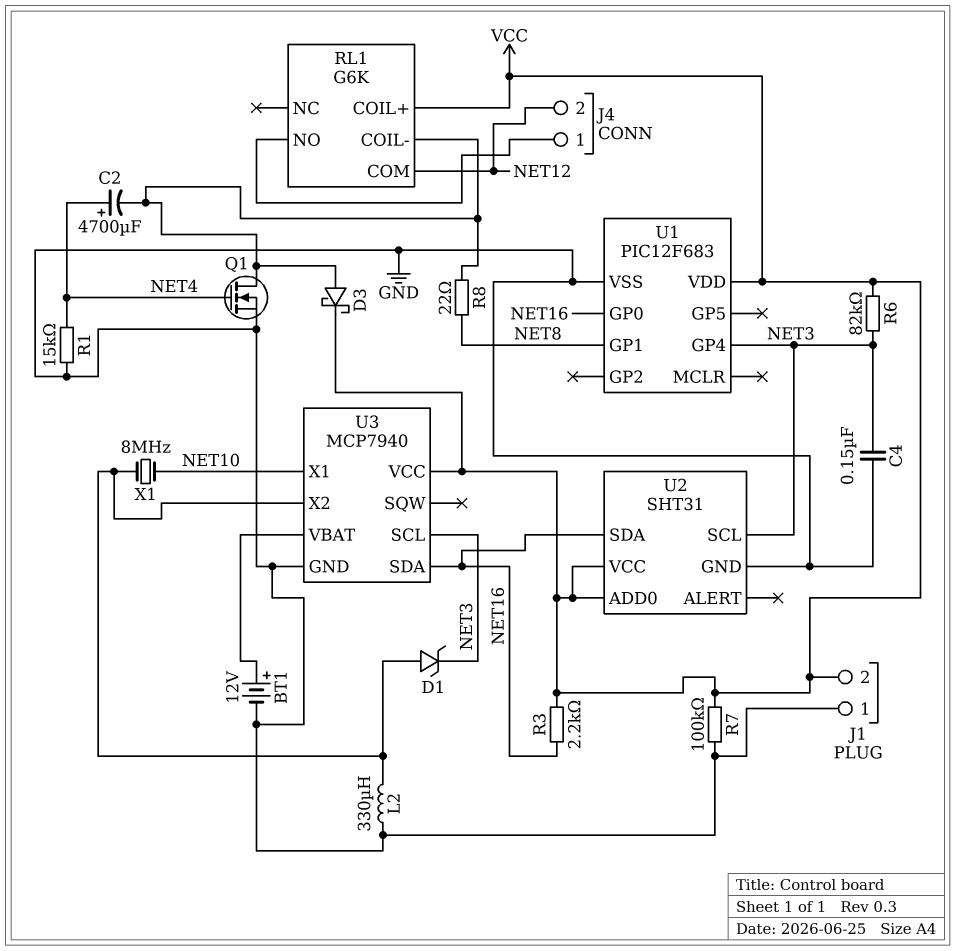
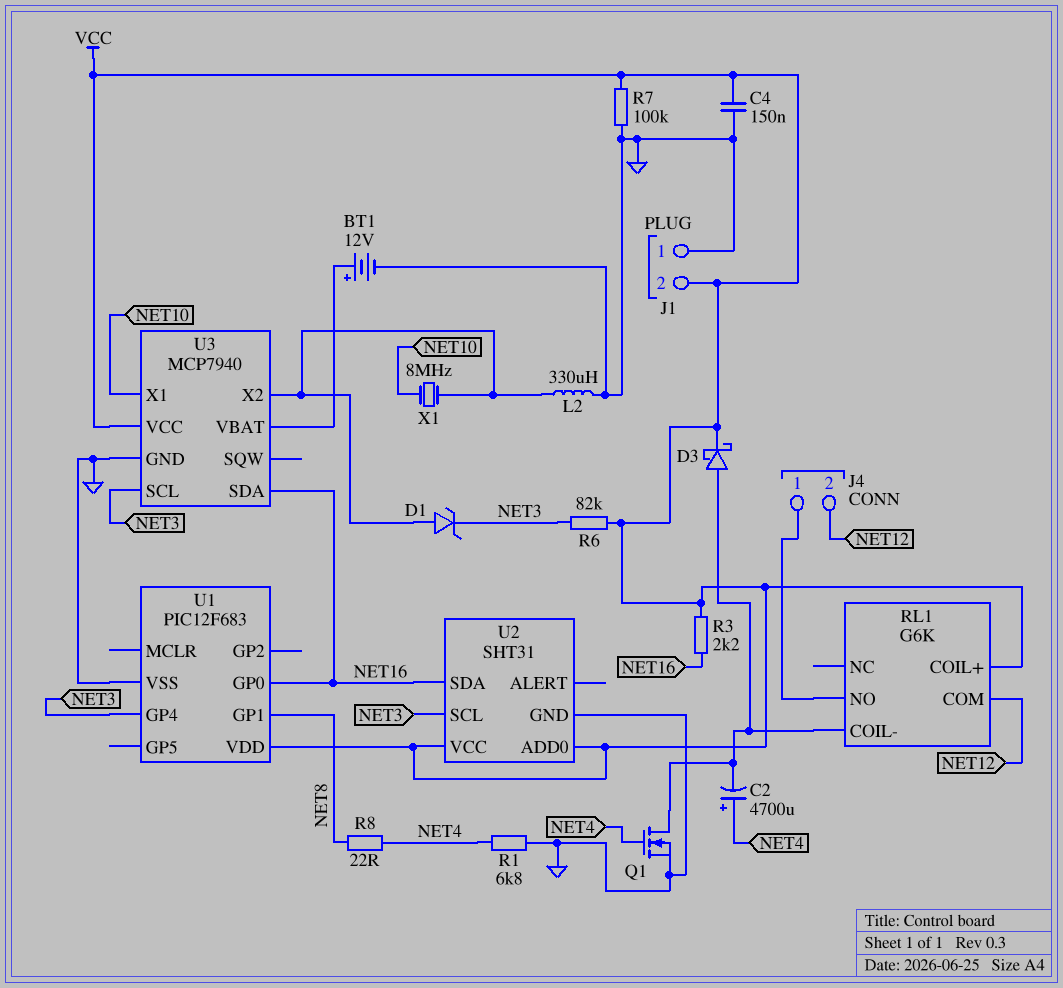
C4: 150nF (GND, NET3) -> 150nF (GND, VCC)
R1: 15k (GND, NET4) -> 6.8k (GND, NET4)
R8: 22 (NET8, RL1/COIL-) -> 22 (NET4, NET8)

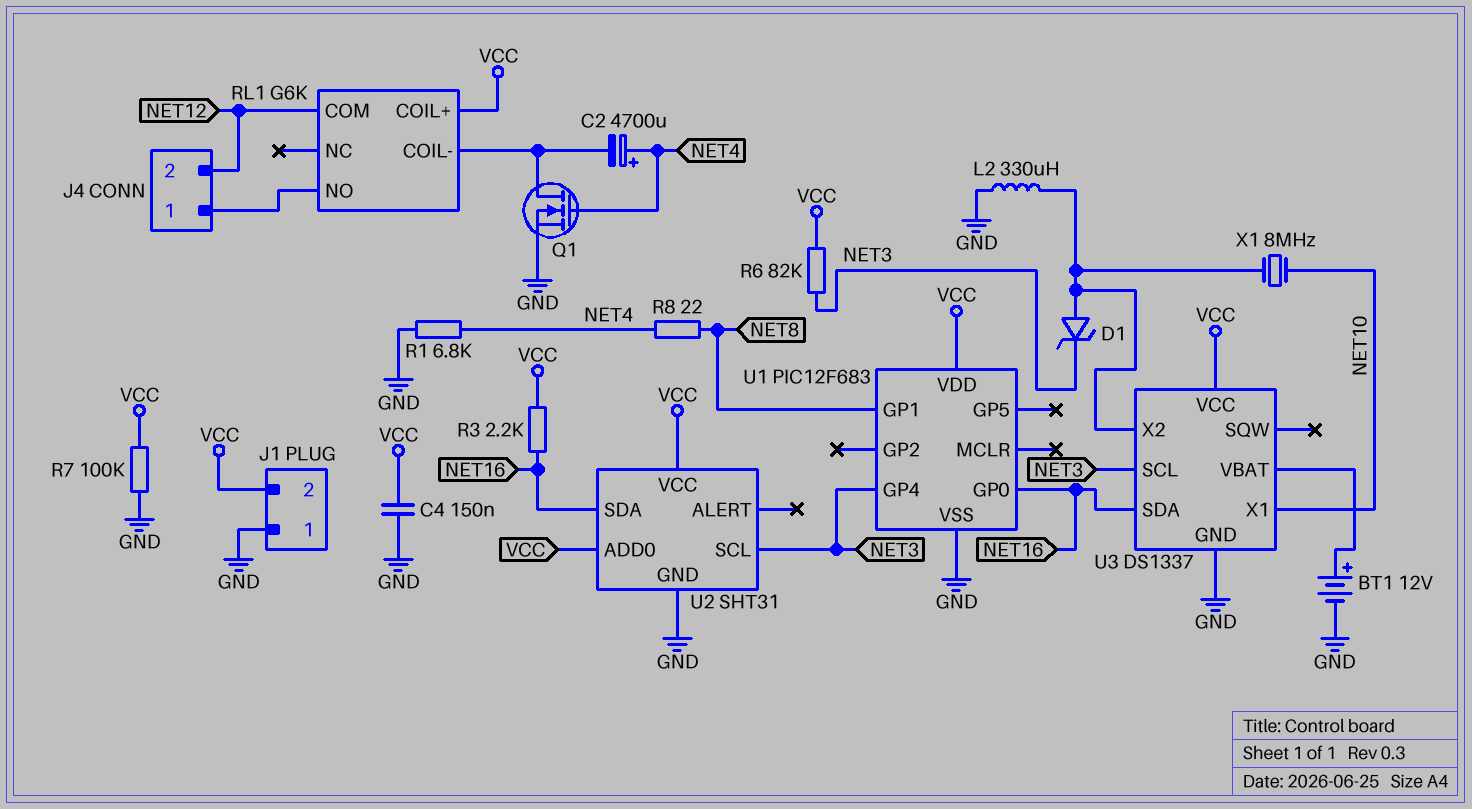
D3: schottky (A RL1/COIL-, K VCC) -> none
U3: MCP7940 -> DS1337

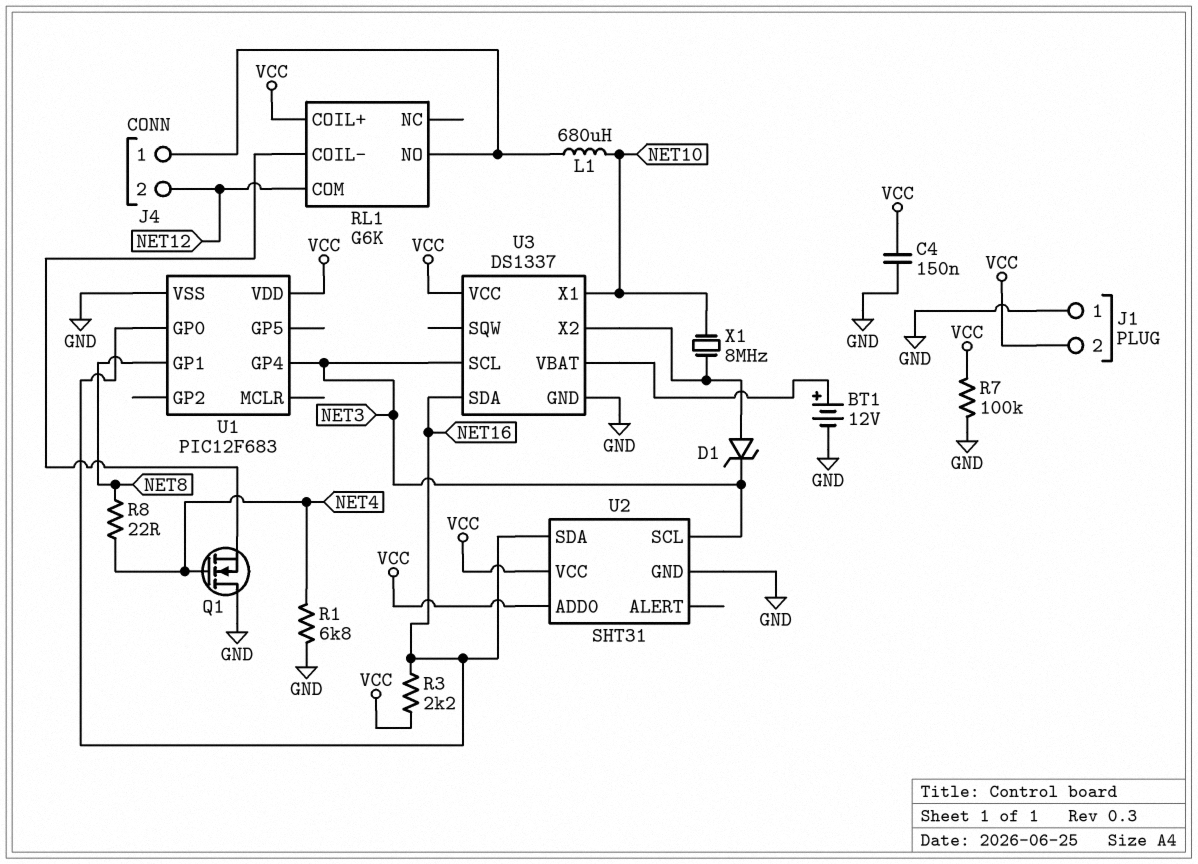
C2: 4700uF (plus NET4, minus RL1/COIL-) -> none
L1: none -> 680uH (J4/1, NET10)
L2: 330uH (GND, U3/X2) -> none
Q1: NMOS (G NET4, D RL1/COIL-, S GND) -> NMOS (G NET4, D GND, S RL1/COIL-)
R6: 82k (NET3, VCC) -> none

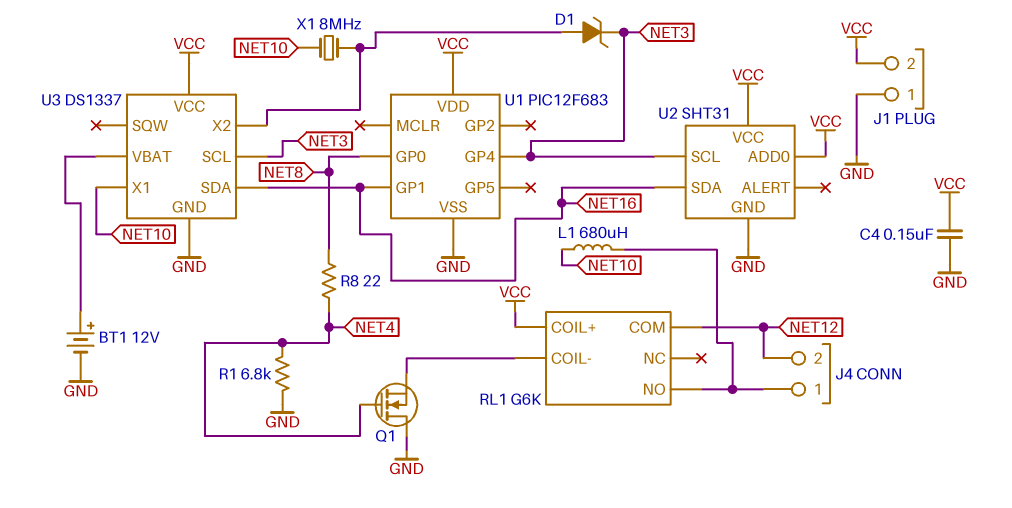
R3: 2.2k (NET16, VCC) -> none
R7: 100k (GND, VCC) -> none
U1 pin GP0: NET16 -> NET8
U1 pin GP1: NET8 -> NET16

